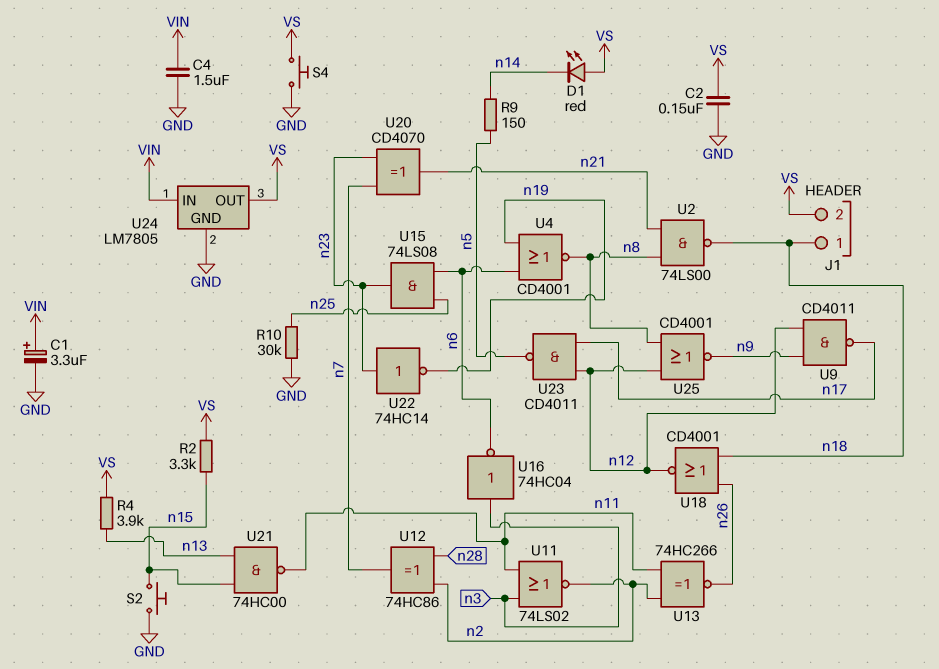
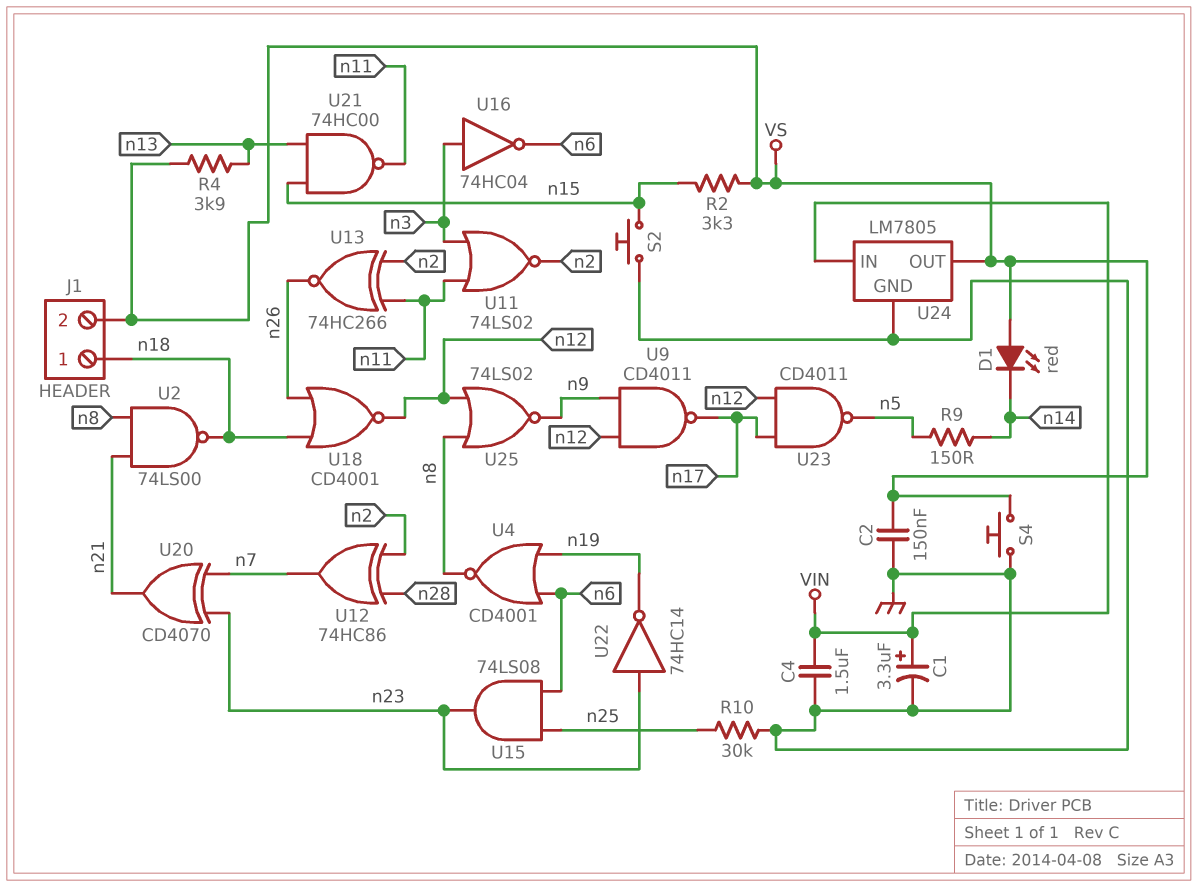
U25: NOR CD4001 (in n8, in n12, out n9) -> NOR 74LS02 (in n8, in n12, out n9)

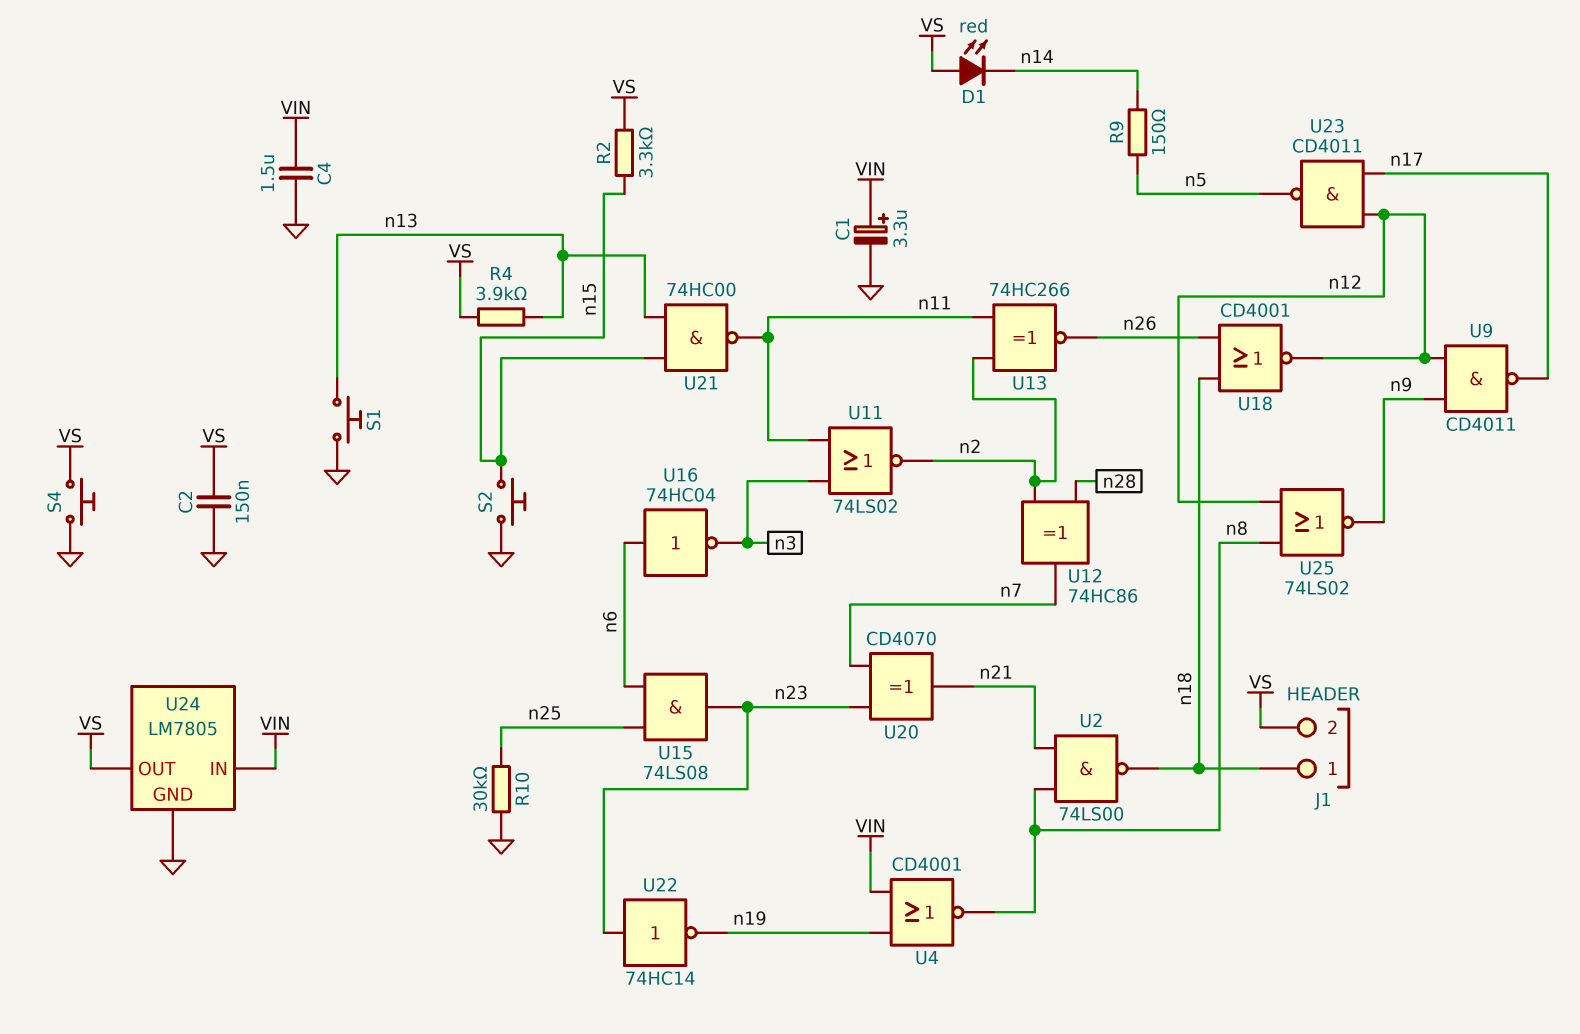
S1: none -> button (GND, n13)
U4: NOR CD4001 (in n6, in n19, out n8) -> NOR CD4001 (in VIN, in n19, out n8)
U16: NOT 74HC04 (in n3, out n6) -> NOT 74HC04 (in n6, out n3)

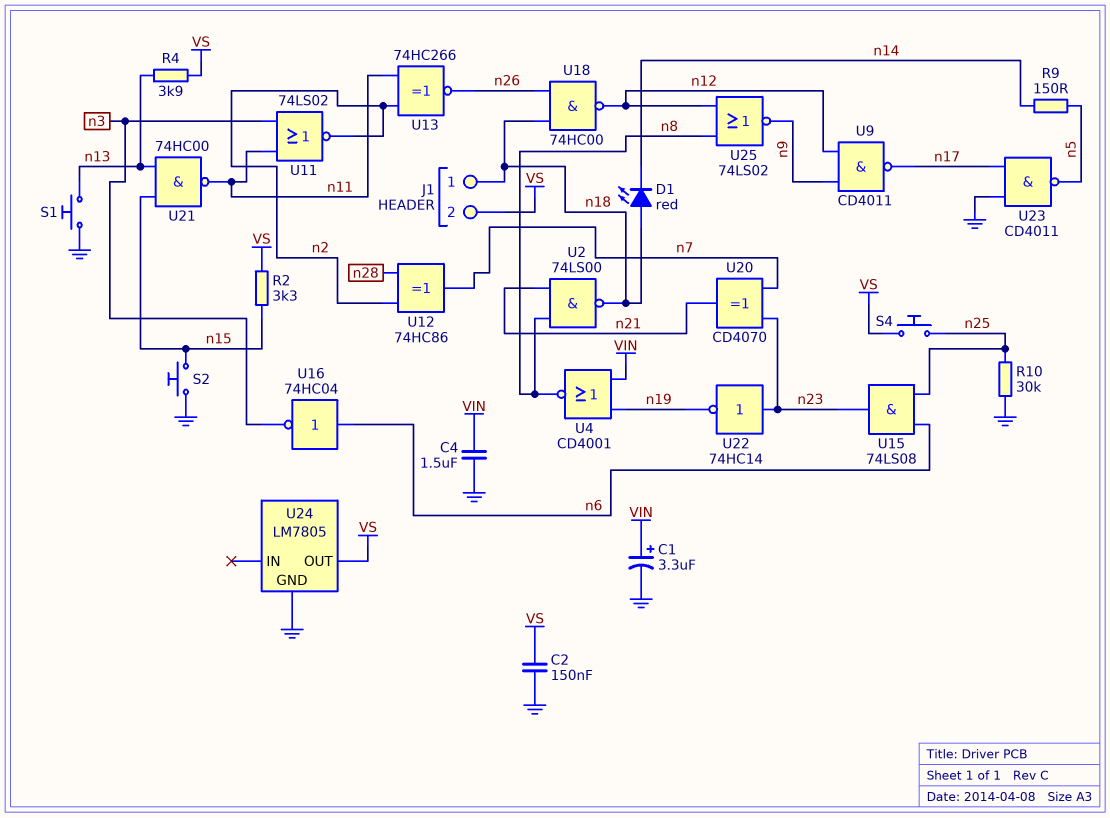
D1: LED red (A VS, K n14) -> LED red (A n18, K n14)
S4: button (GND, VS) -> button (VS, n25)
U18: NOR CD4001 (in n18, in n26, out n12) -> NAND 74HC00 (in n18, in n26, out n12)
U23: NAND CD4011 (in n12, in n17, out n5) -> NAND CD4011 (in GND, in n17, out n5)
U24 pin IN: VIN -> none

